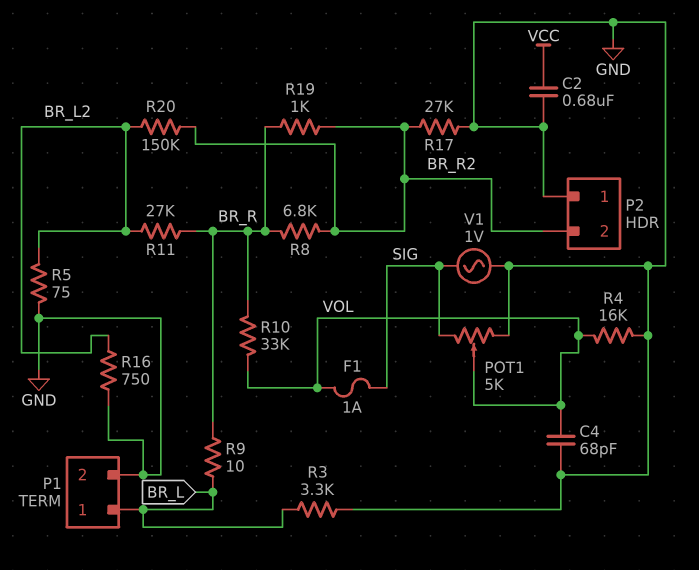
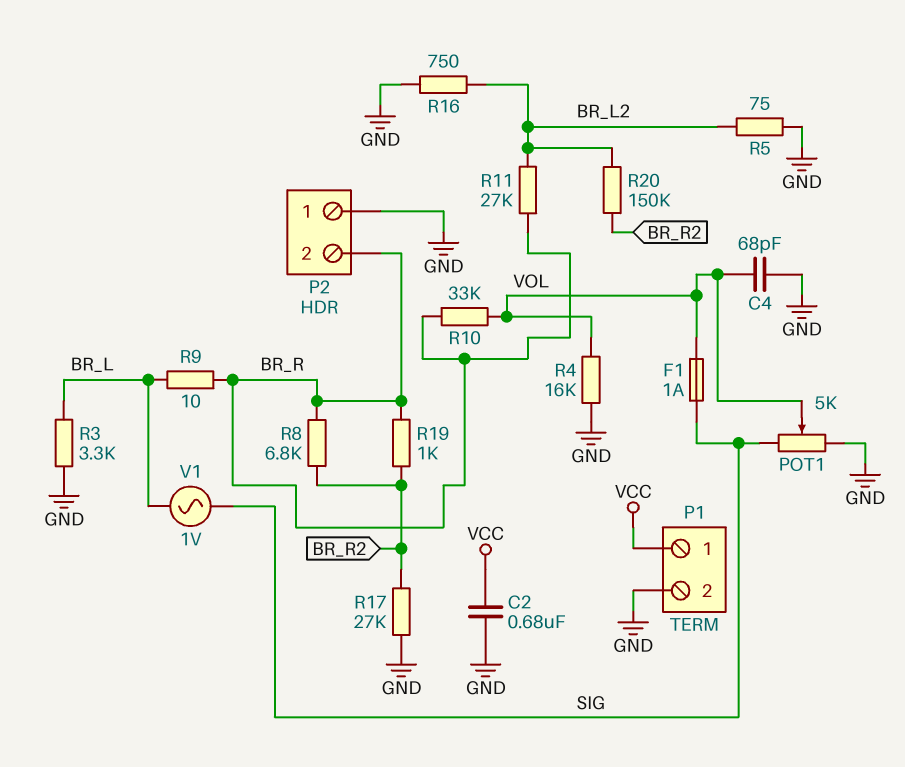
P1 pin 1: BR_L -> VCC
P2 pin 2: BR_R2 -> BR_R
V1: AC 1V (GND, SIG) -> AC 1V (BR_L, SIG)

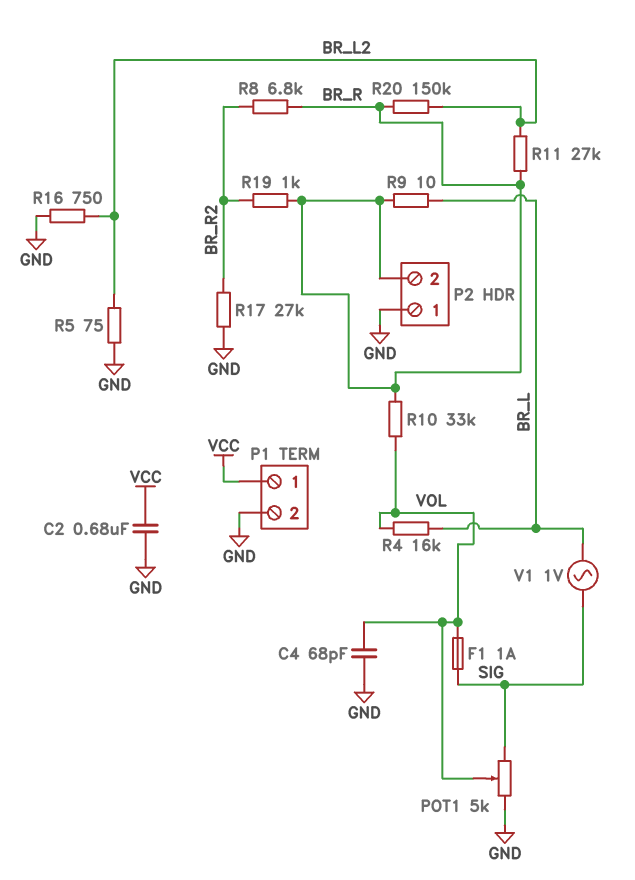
R3: 3.3k (BR_L, GND) -> none
R4: 16k (GND, VOL) -> 16k (BR_L, VOL)
R20: 150k (BR_L2, BR_R2) -> 150k (BR_L2, BR_R)

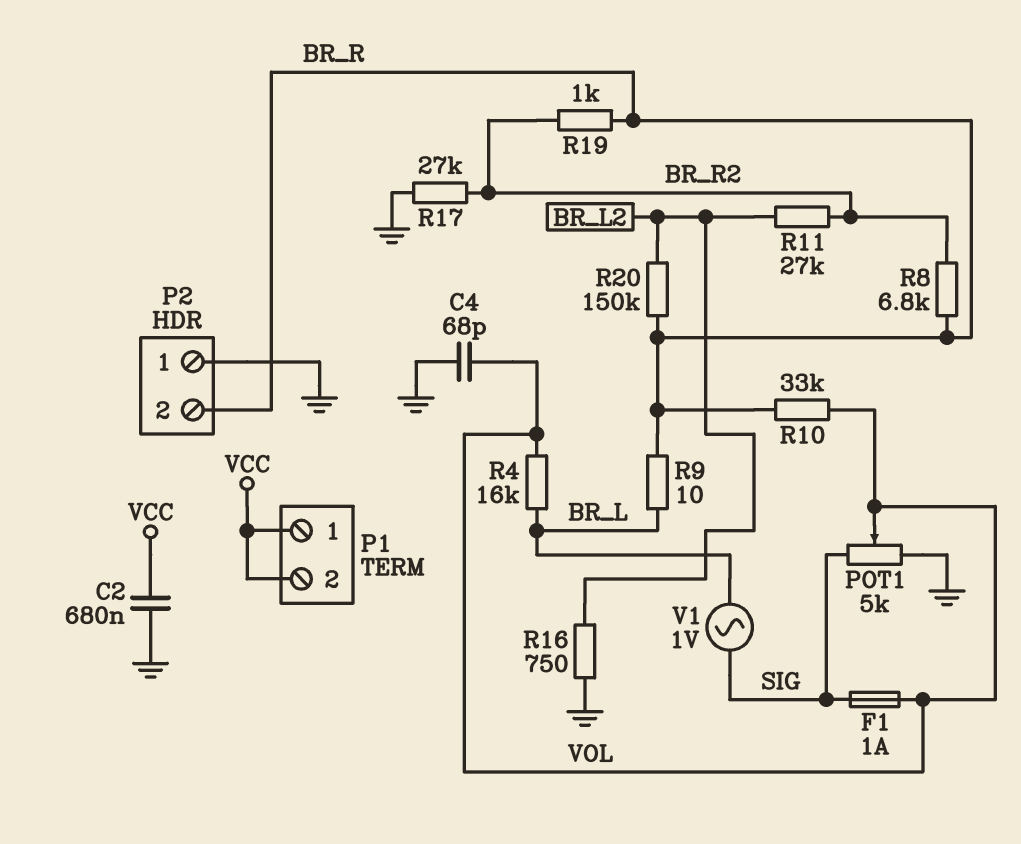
P1 pin 2: GND -> VCC
R5: 75 (BR_L2, GND) -> none
R11: 27k (BR_L2, BR_R) -> 27k (BR_L2, BR_R2)

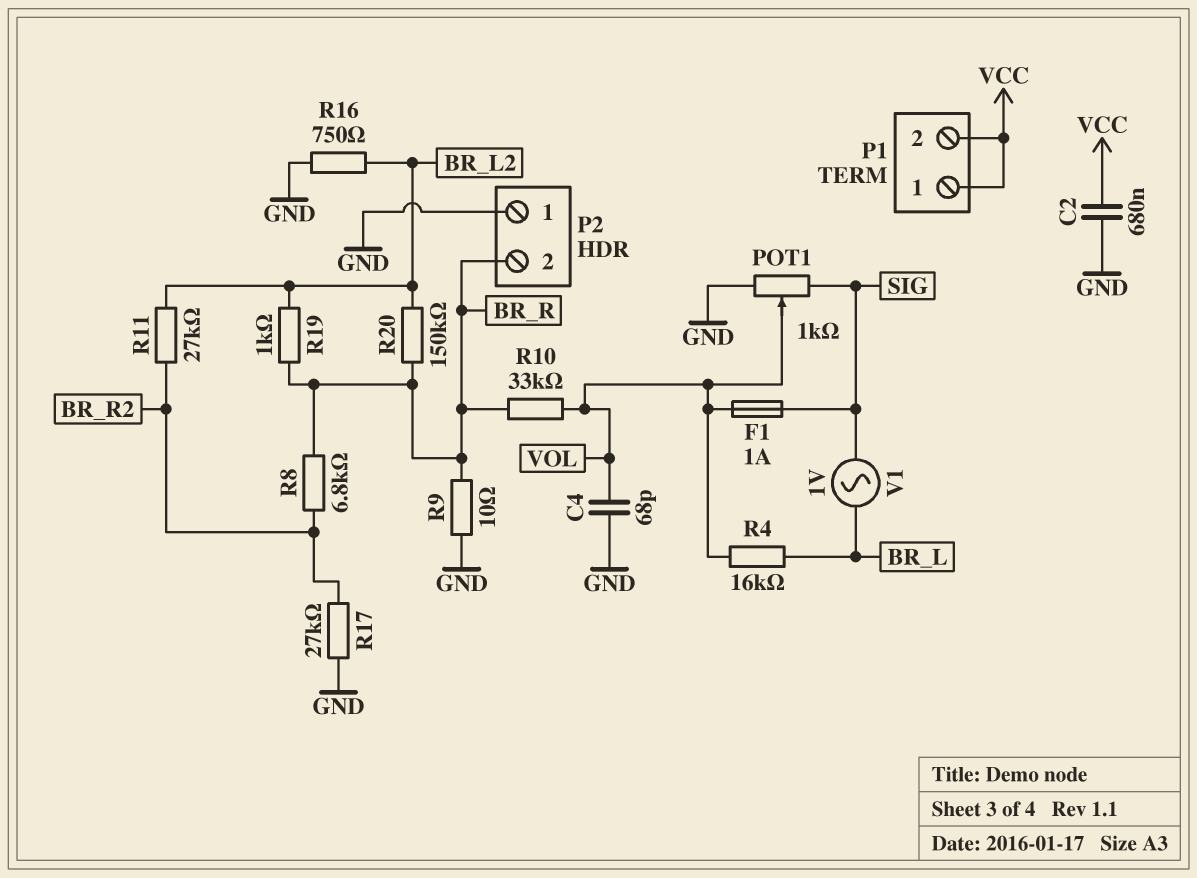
POT1: 5k (GND, SIG, wiper VOL) -> 1k (GND, SIG, wiper VOL)
R9: 10 (BR_L, BR_R) -> 10 (BR_R, GND)
R19: 1k (BR_R, BR_R2) -> 1k (BR_L2, BR_R)

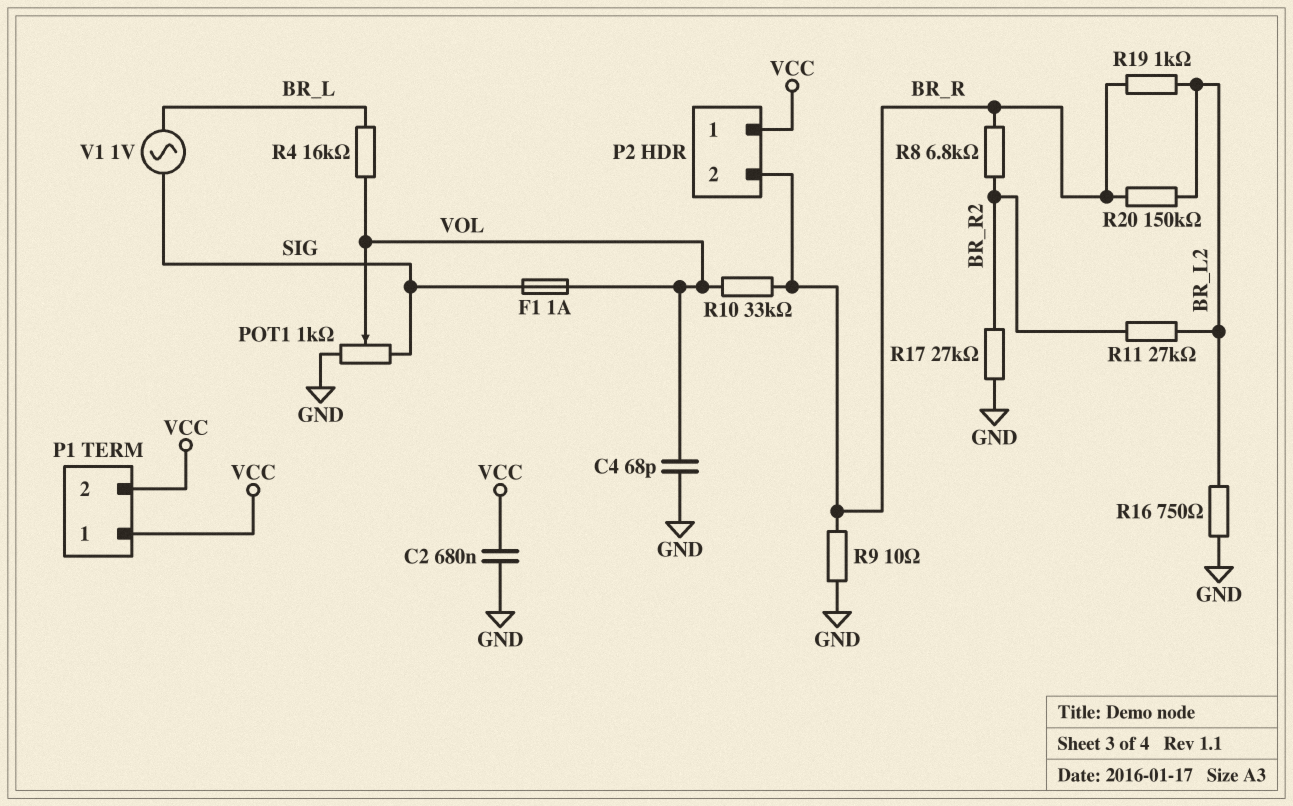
P2 pin 1: GND -> VCC

